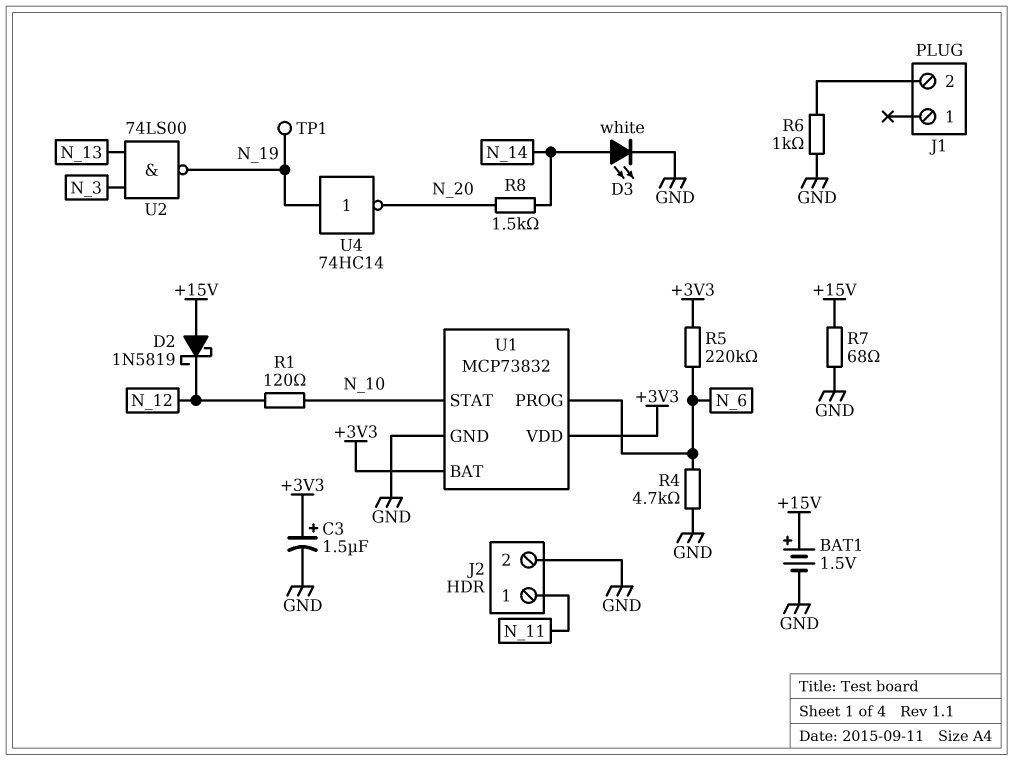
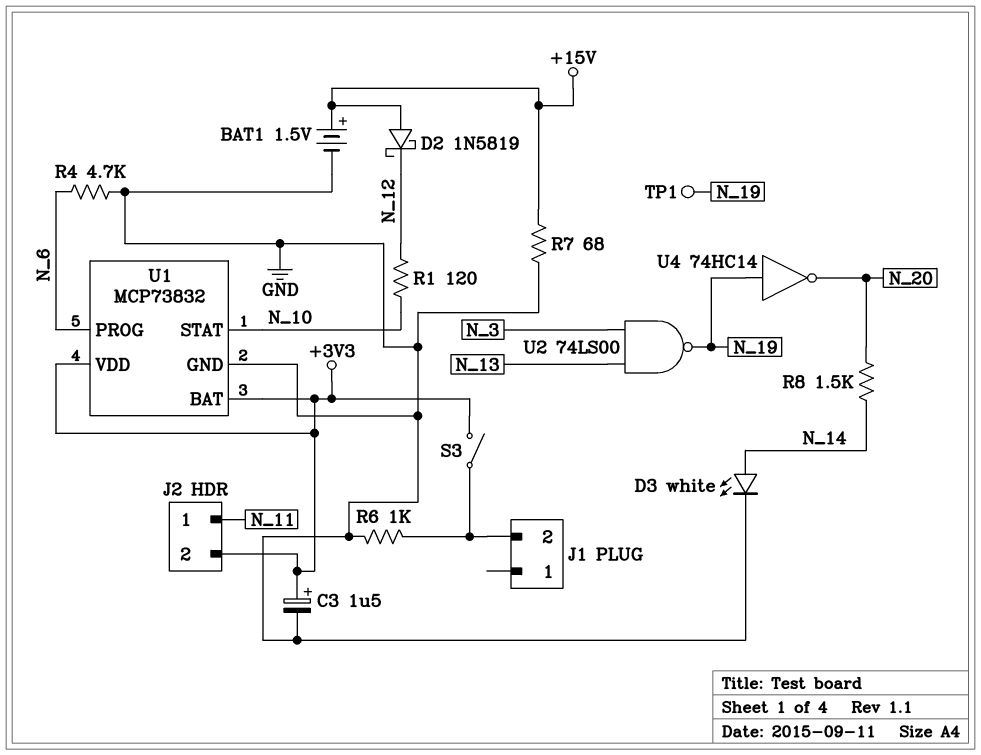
J2 pin 2: GND -> +3V3
R5: 220k (+3V3, N_6) -> none
S3: none -> switch (+3V3, J1/2)

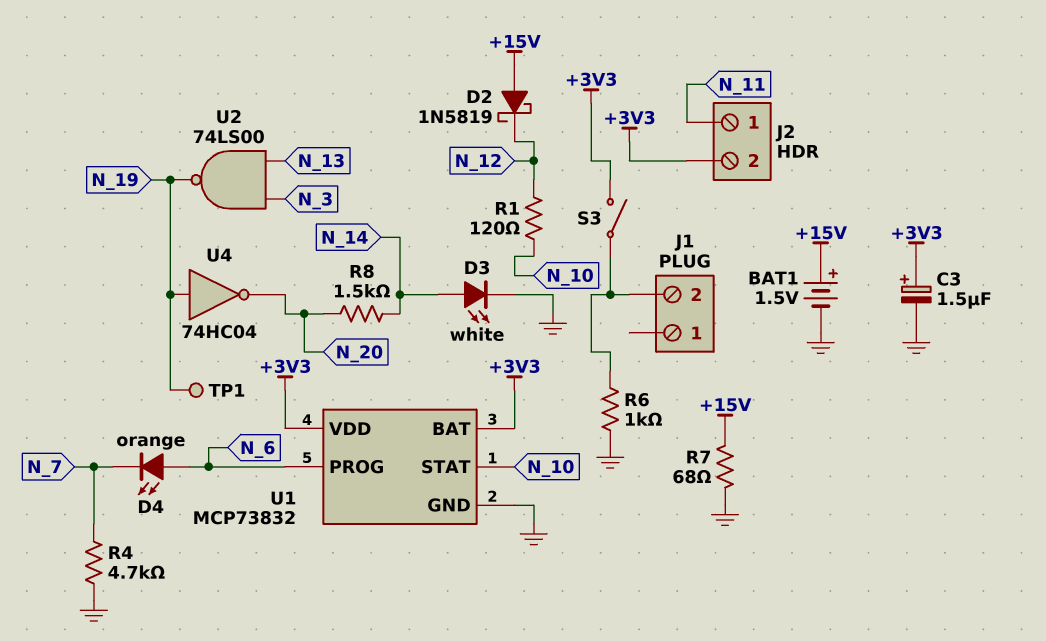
D4: none -> LED orange (A N_6, K N_7)
R4: 4.7k (GND, N_6) -> 4.7k (GND, N_7)
U4: NOT 74HC14 (in N_19, out N_20) -> NOT 74HC04 (in N_19, out N_20)

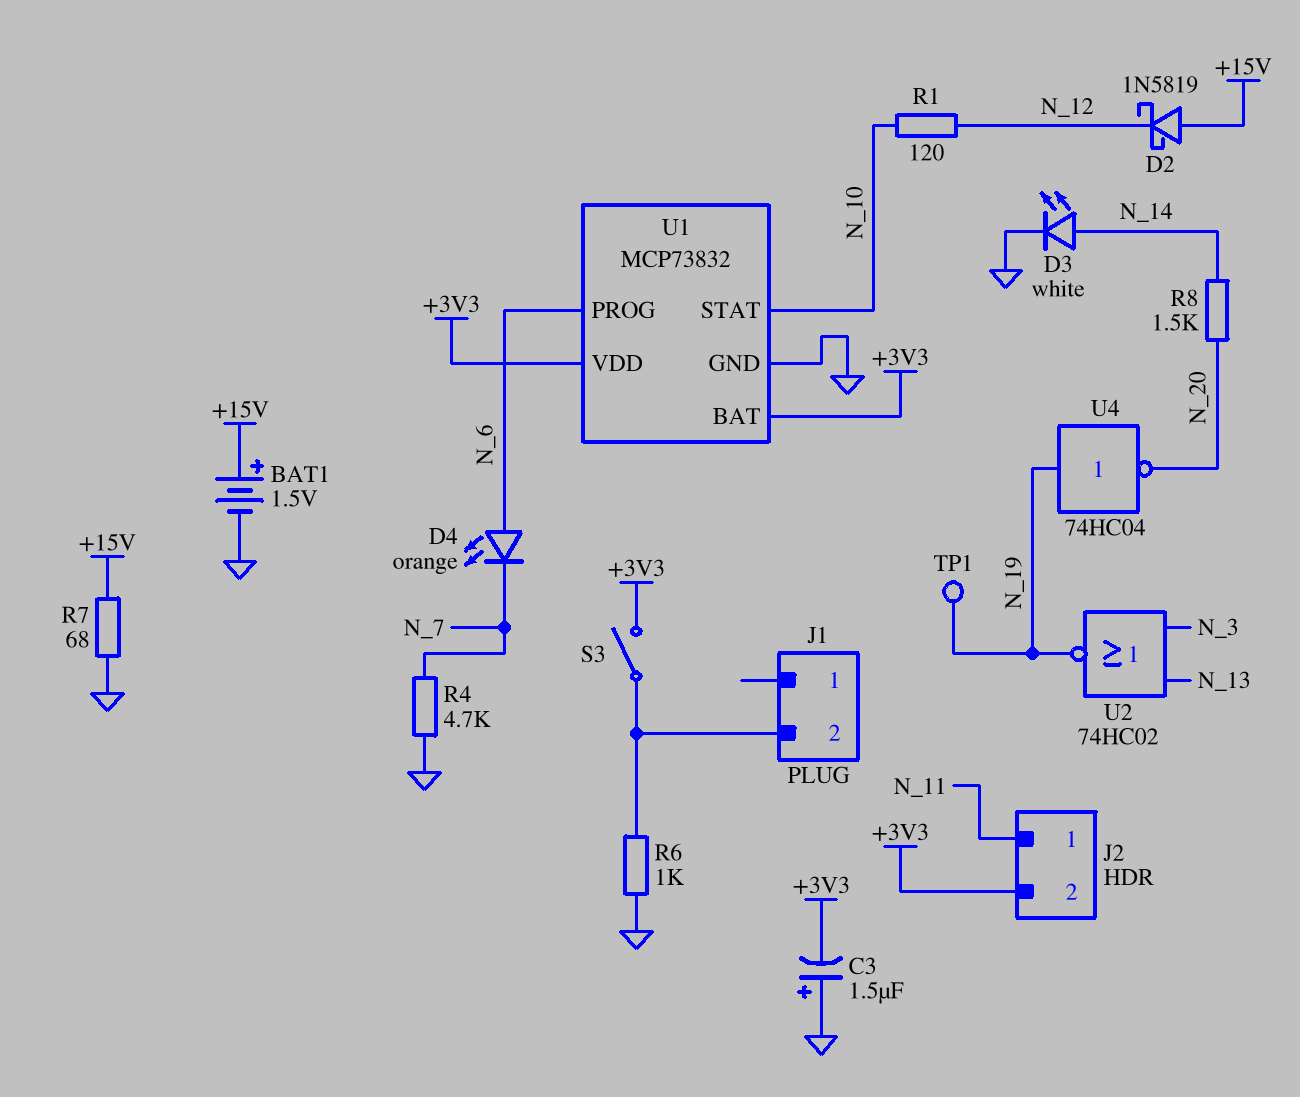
C3: 1.5uF (plus +3V3, minus GND) -> 1.5uF (plus GND, minus +3V3)
U2: NAND 74LS00 (in N_3, in N_13, out N_19) -> NOR 74HC02 (in N_3, in N_13, out N_19)

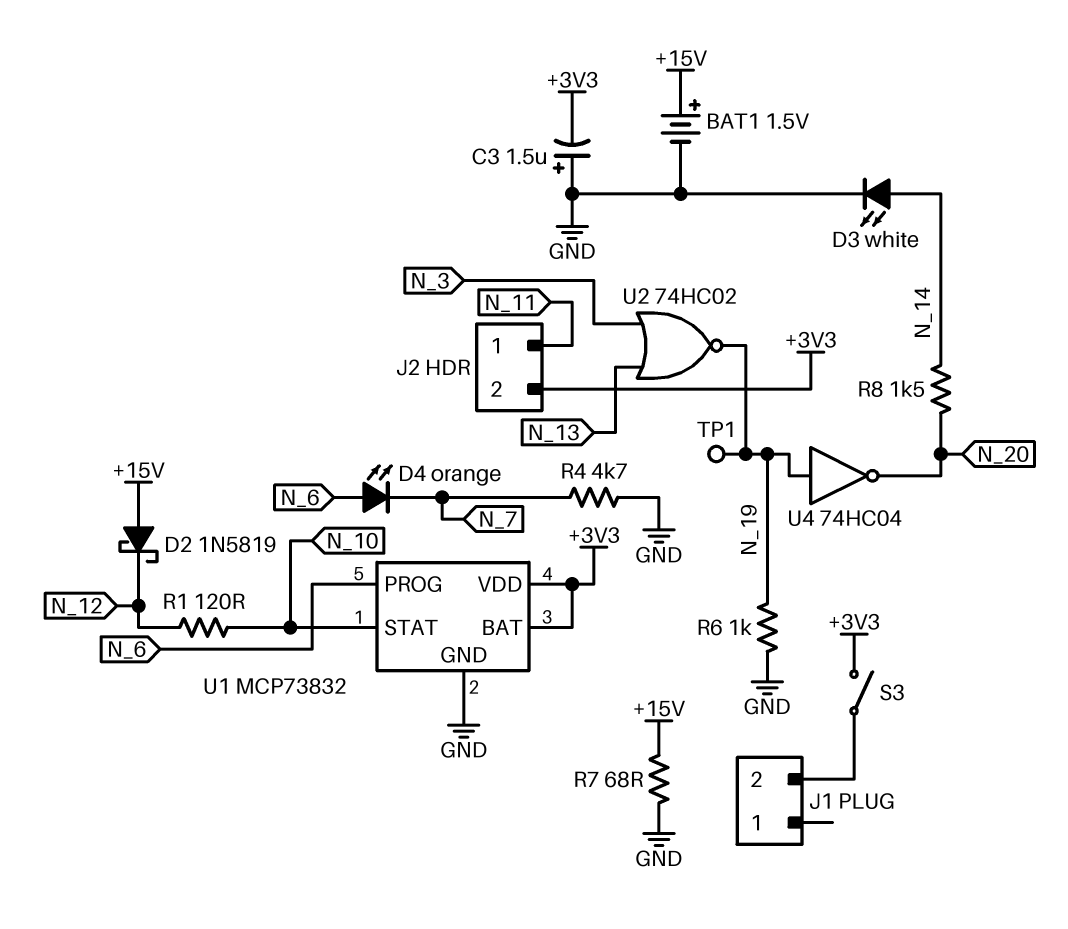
R6: 1k (GND, J1/2) -> 1k (GND, N_19)

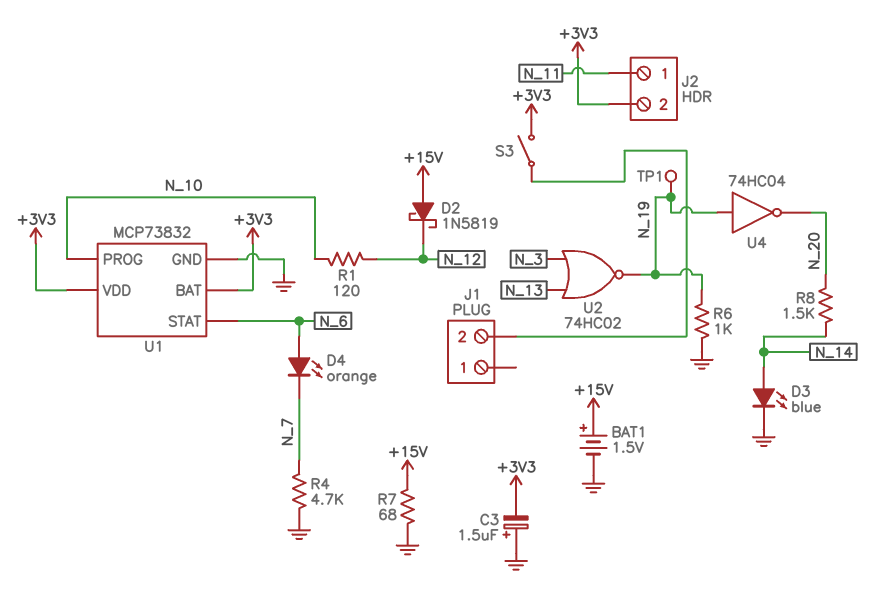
D3: LED white (A N_14, K GND) -> LED blue (A N_14, K GND)
U1 pin PROG: N_6 -> N_10
U1 pin STAT: N_10 -> N_6

